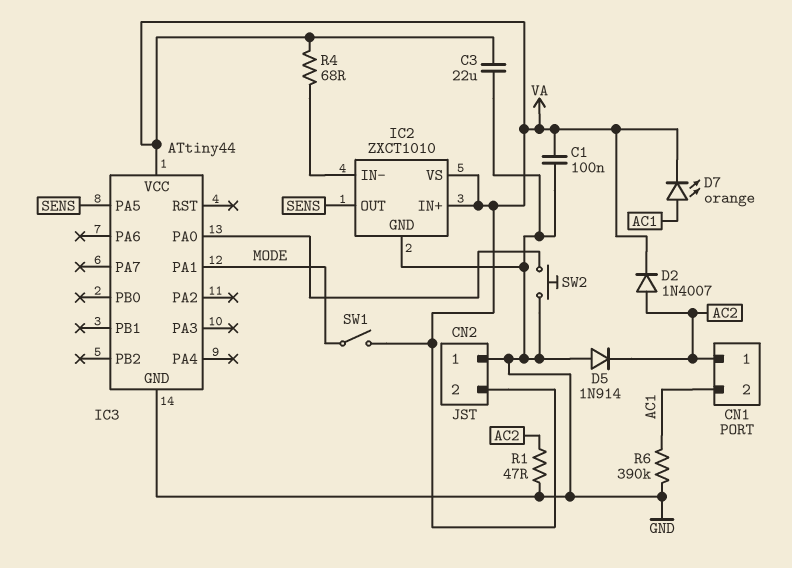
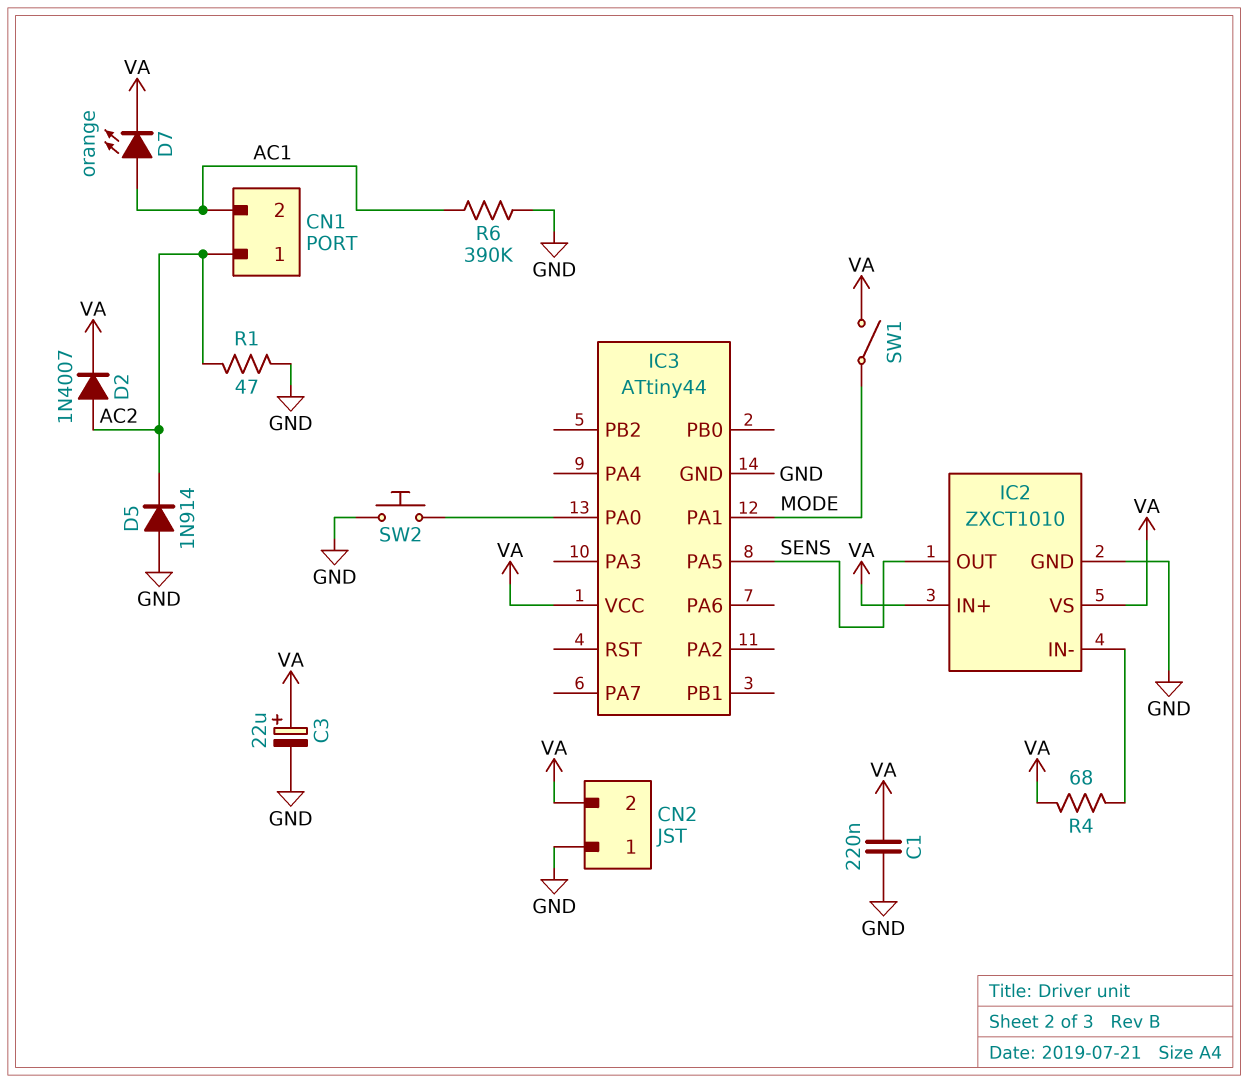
C1: 100nF (GND, VA) -> 220nF (GND, VA)
C3: 22uF (GND, VA) -> 22uF (plus VA, minus GND)

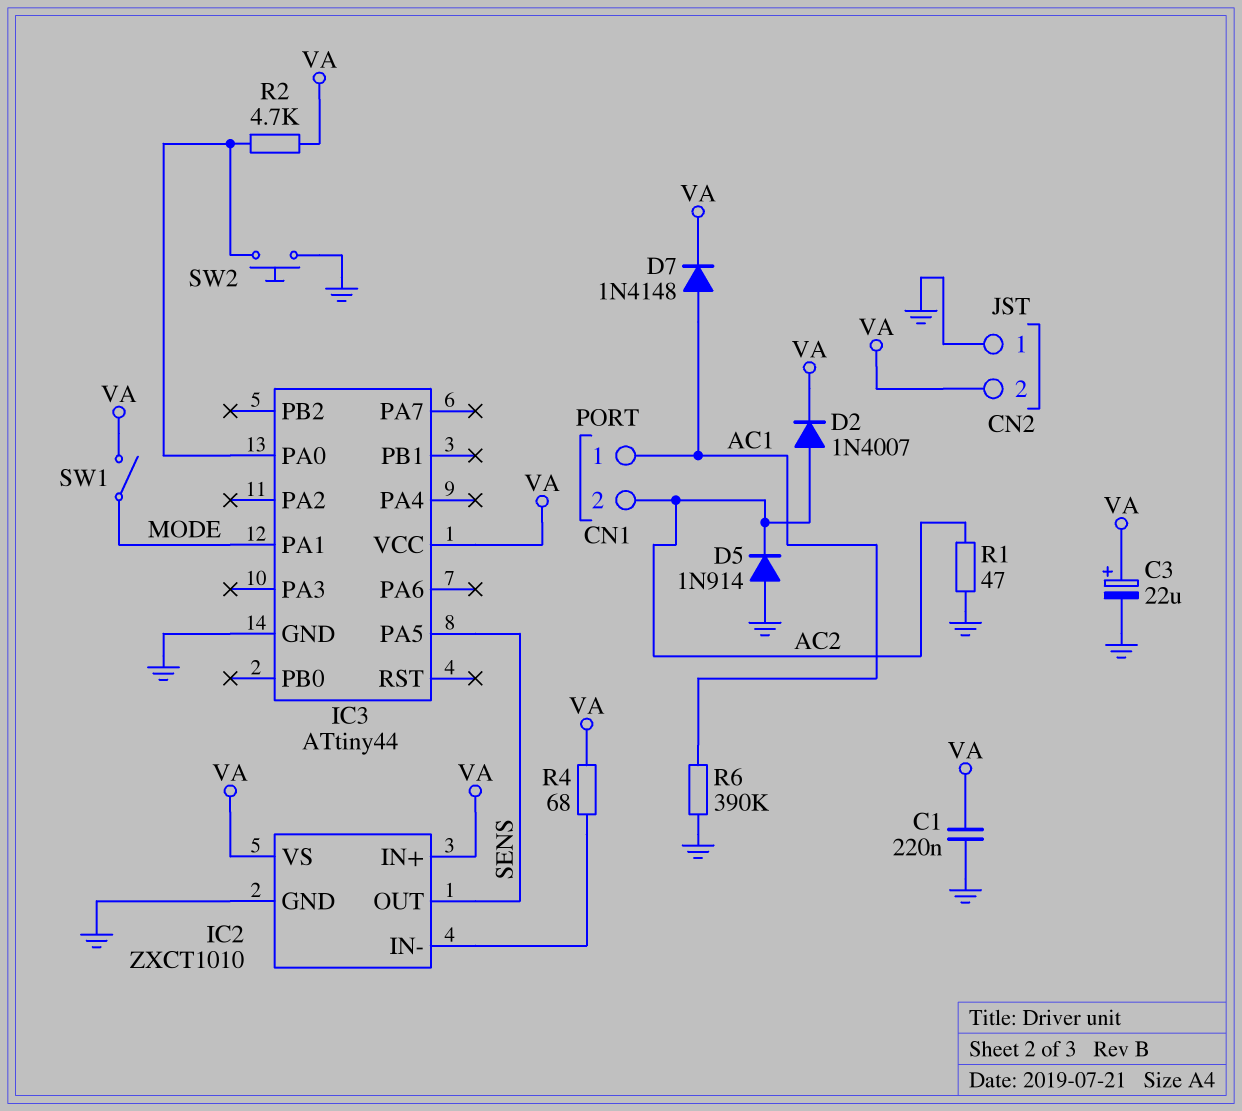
CN1 pin 1: AC2 -> AC1
CN1 pin 2: AC1 -> AC2
D7: LED orange (A AC1, K VA) -> diode 1N4148 (A AC1, K VA)
R2: none -> 4.7k (IC3/PA0, VA)

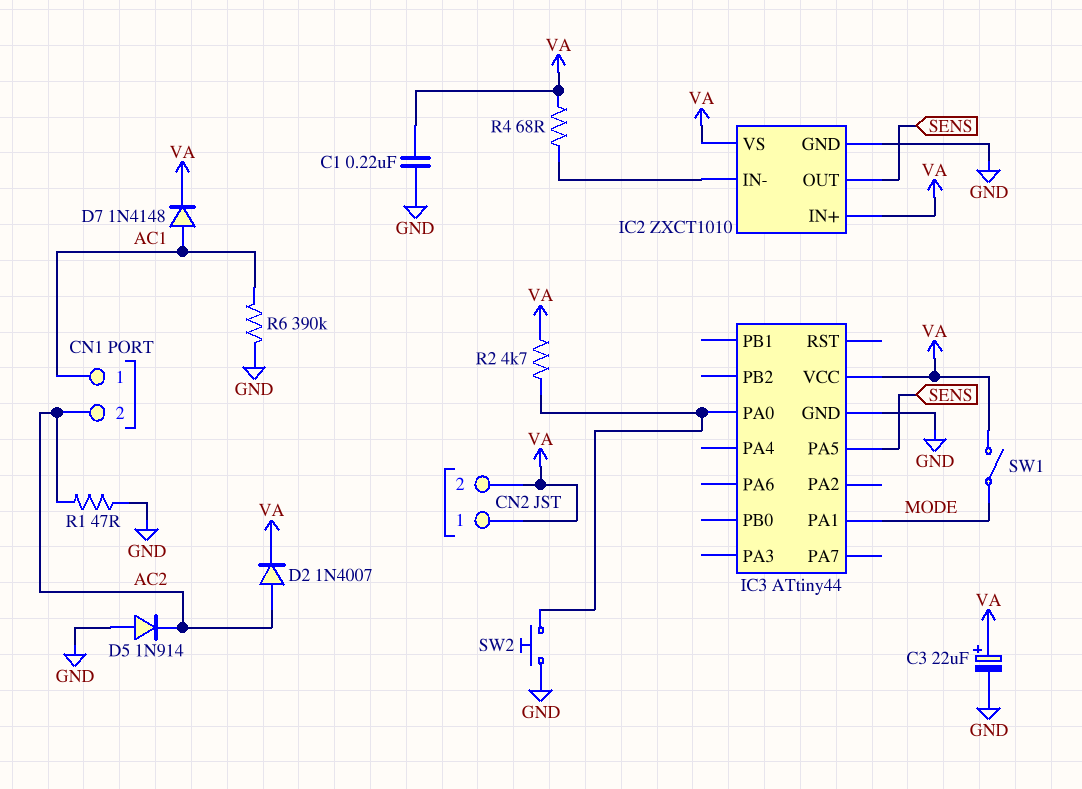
CN2 pin 1: GND -> VA

